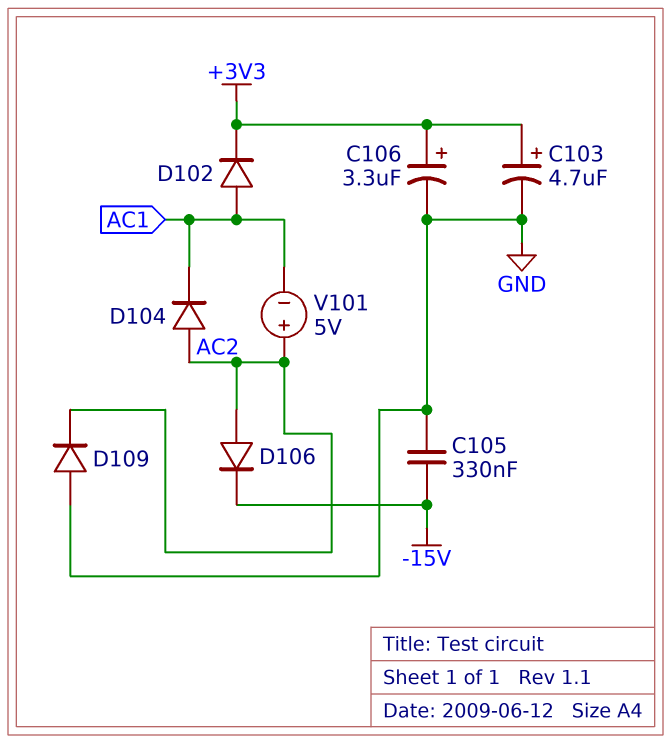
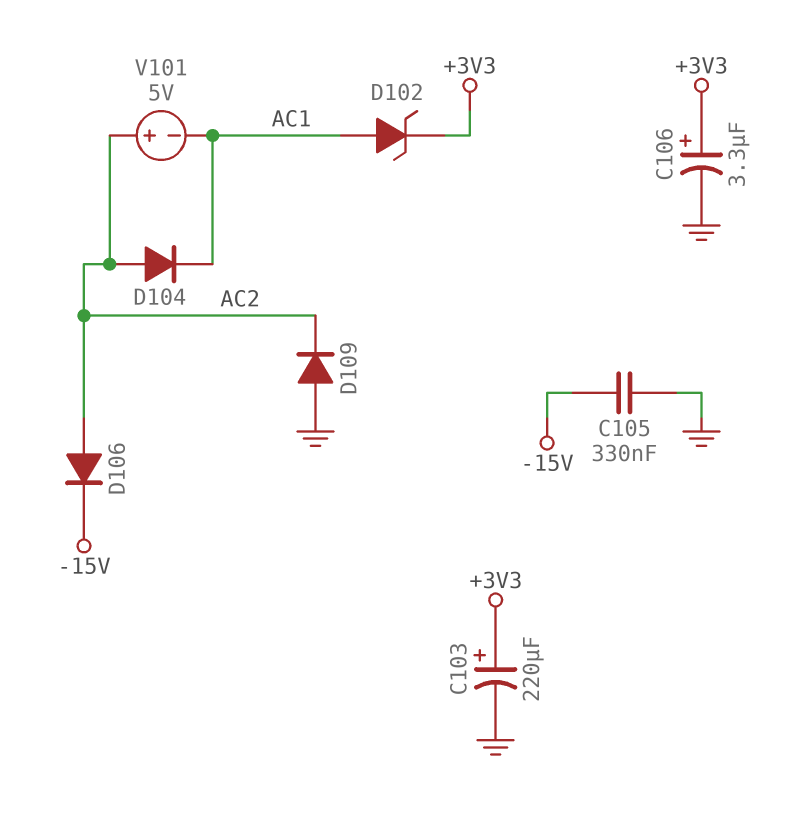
C103: 4.7uF (plus +3V3, minus GND) -> 220uF (plus +3V3, minus GND)
D102: diode (A AC1, K +3V3) -> zener (A AC1, K +3V3)

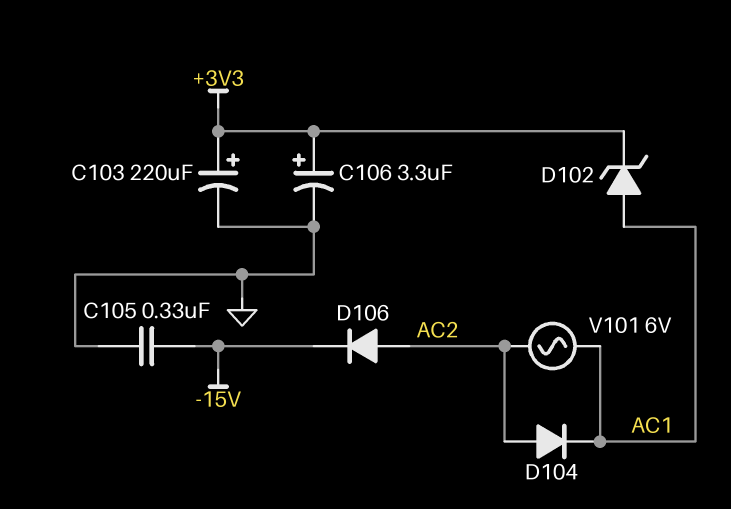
D109: diode (A GND, K AC2) -> none
V101: 5V (plus AC2, minus AC1) -> AC 6V (AC1, AC2)

